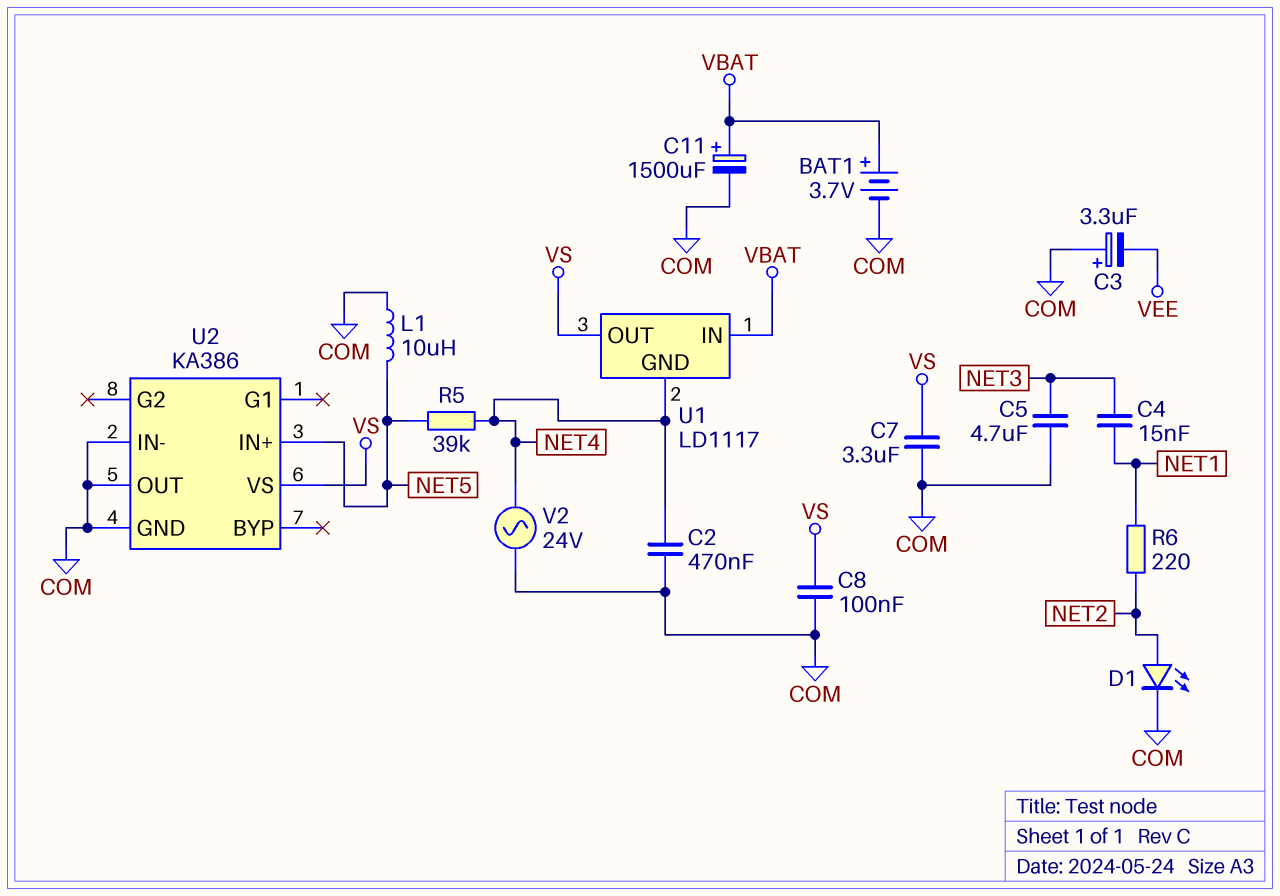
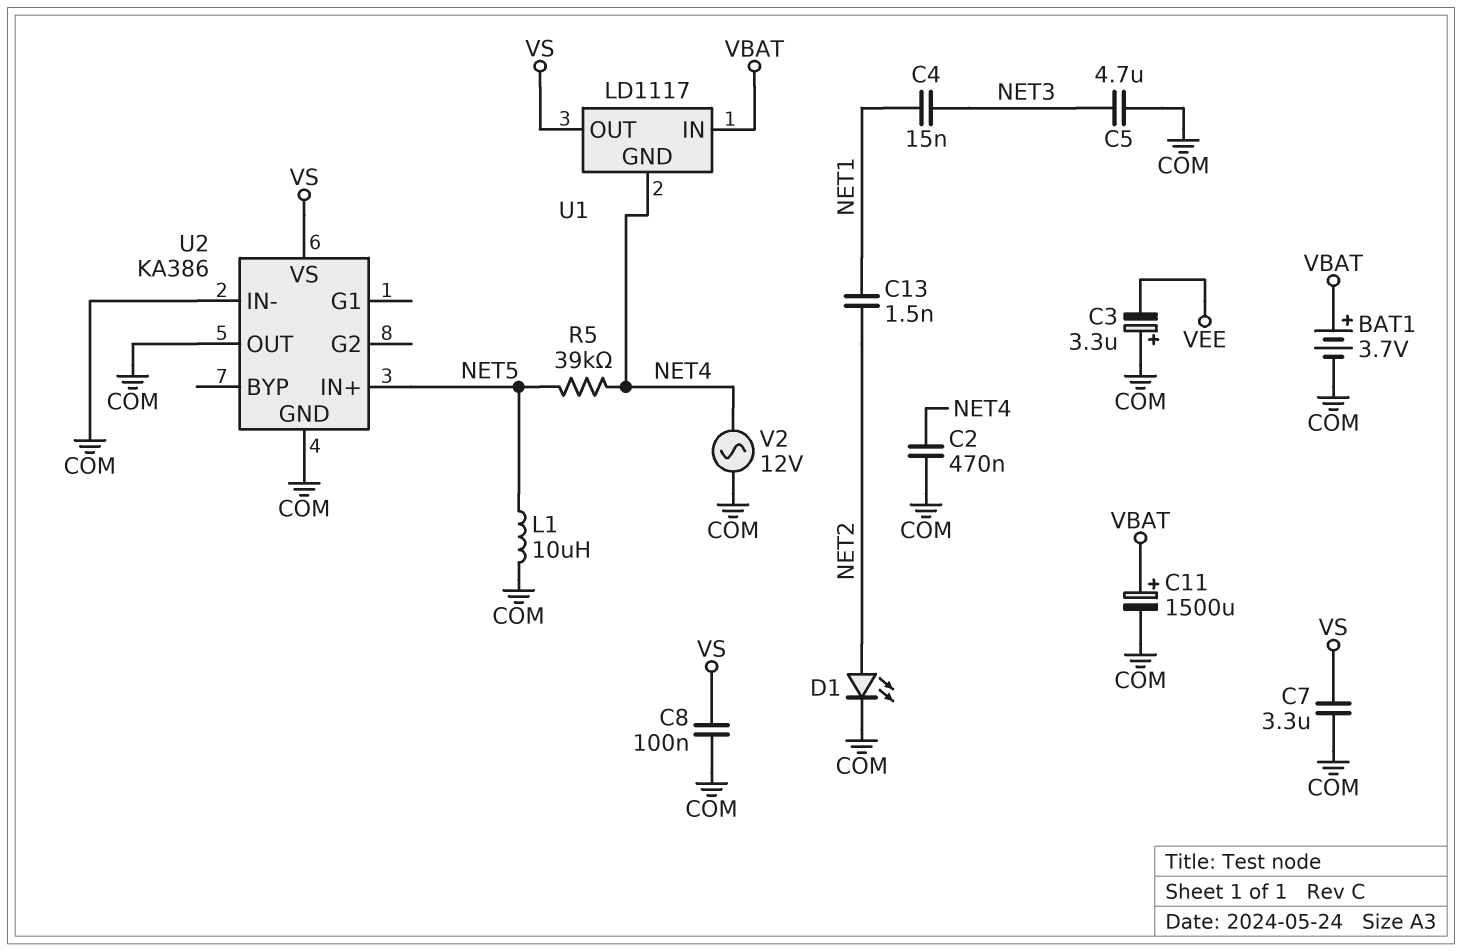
C13: none -> 1.5nF (NET1, NET2)
R6: 220 (NET1, NET2) -> none
V2: AC 24V (COM, NET4) -> AC 12V (COM, NET4)

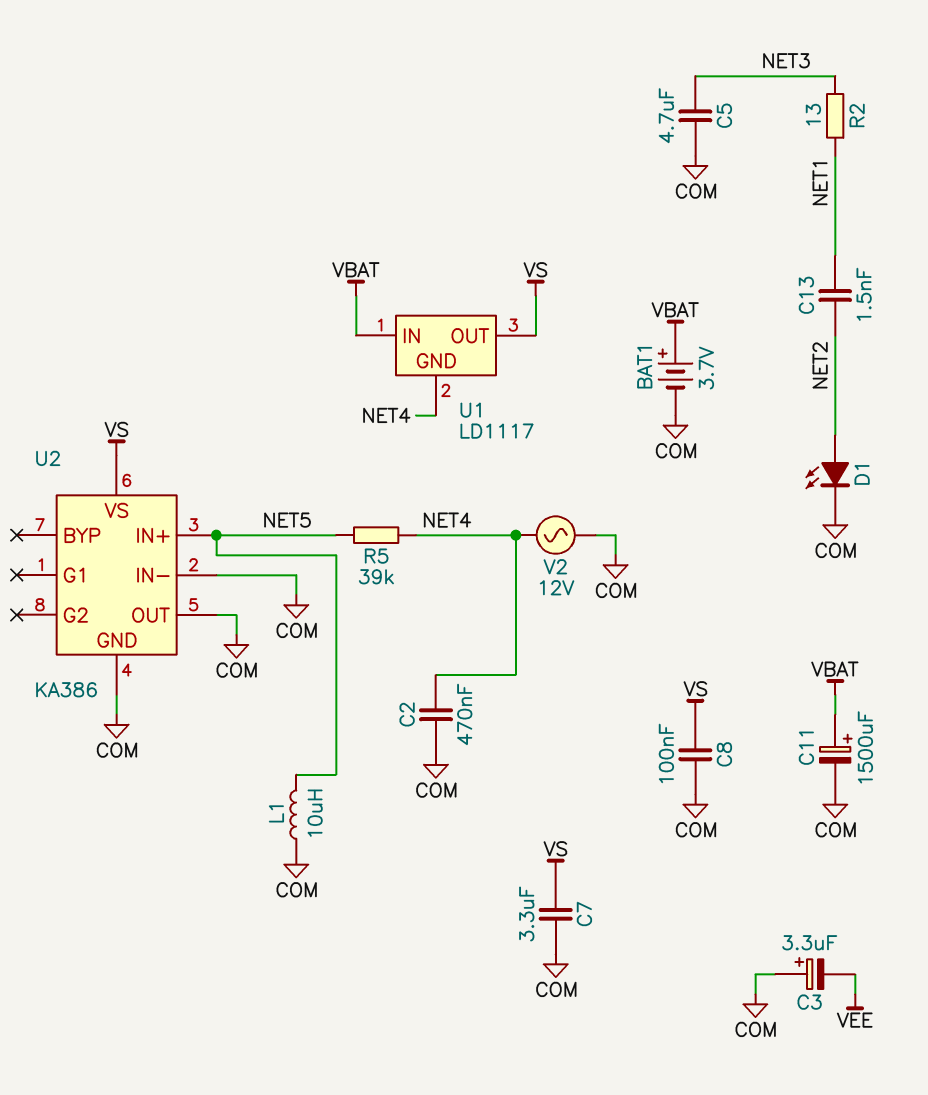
C4: 15nF (NET1, NET3) -> none
R2: none -> 13 (NET1, NET3)

